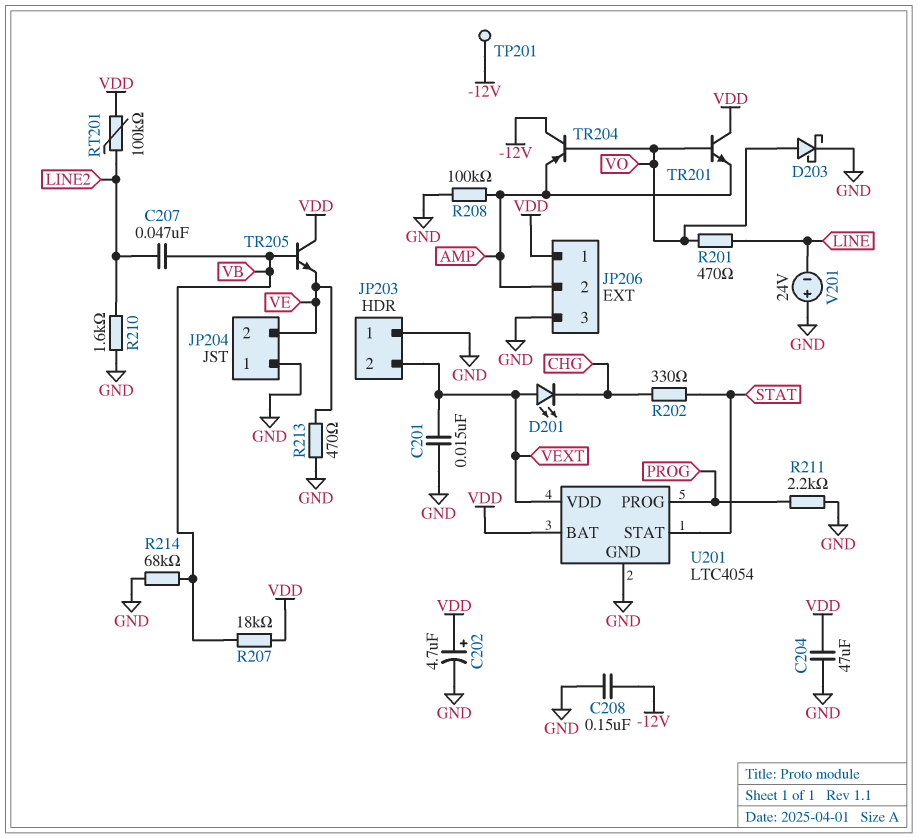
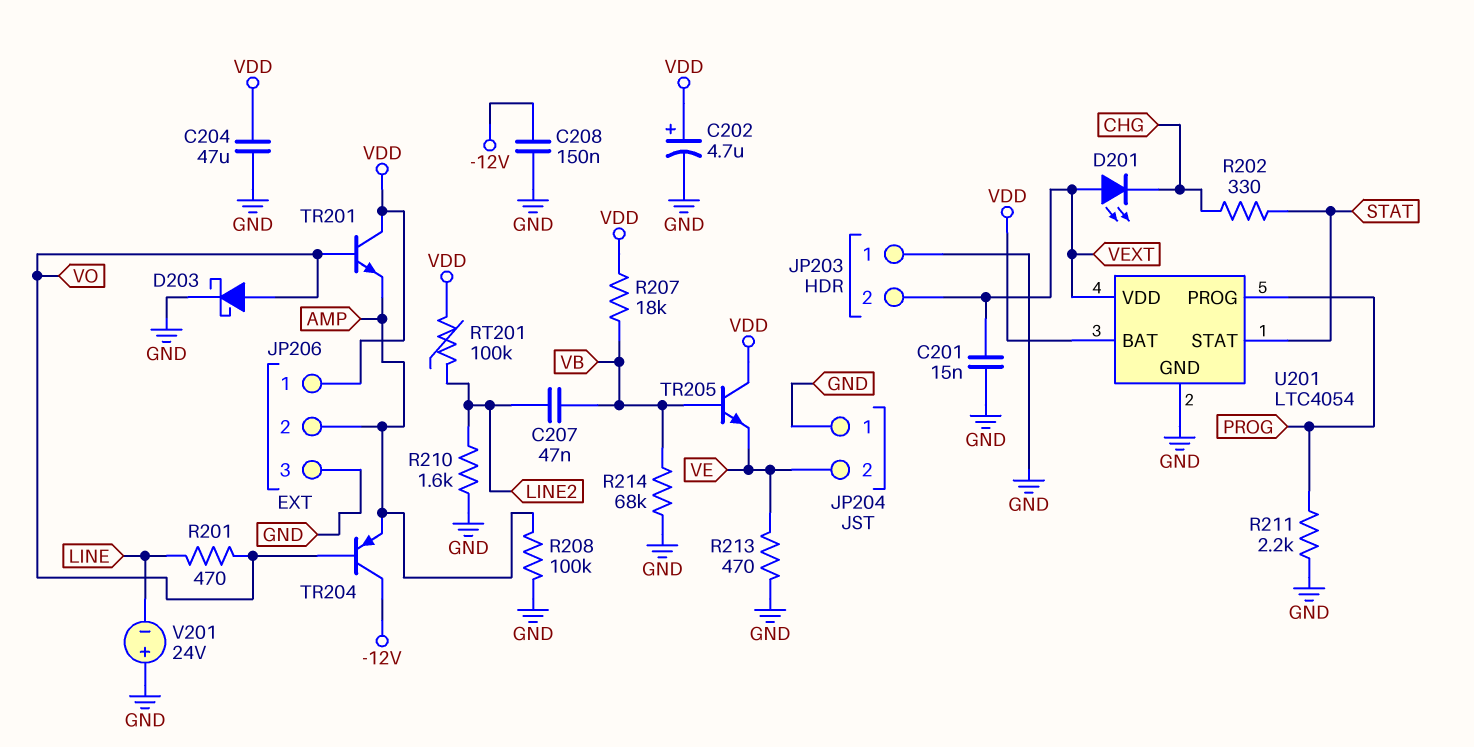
TP201: test point (-12V) -> none

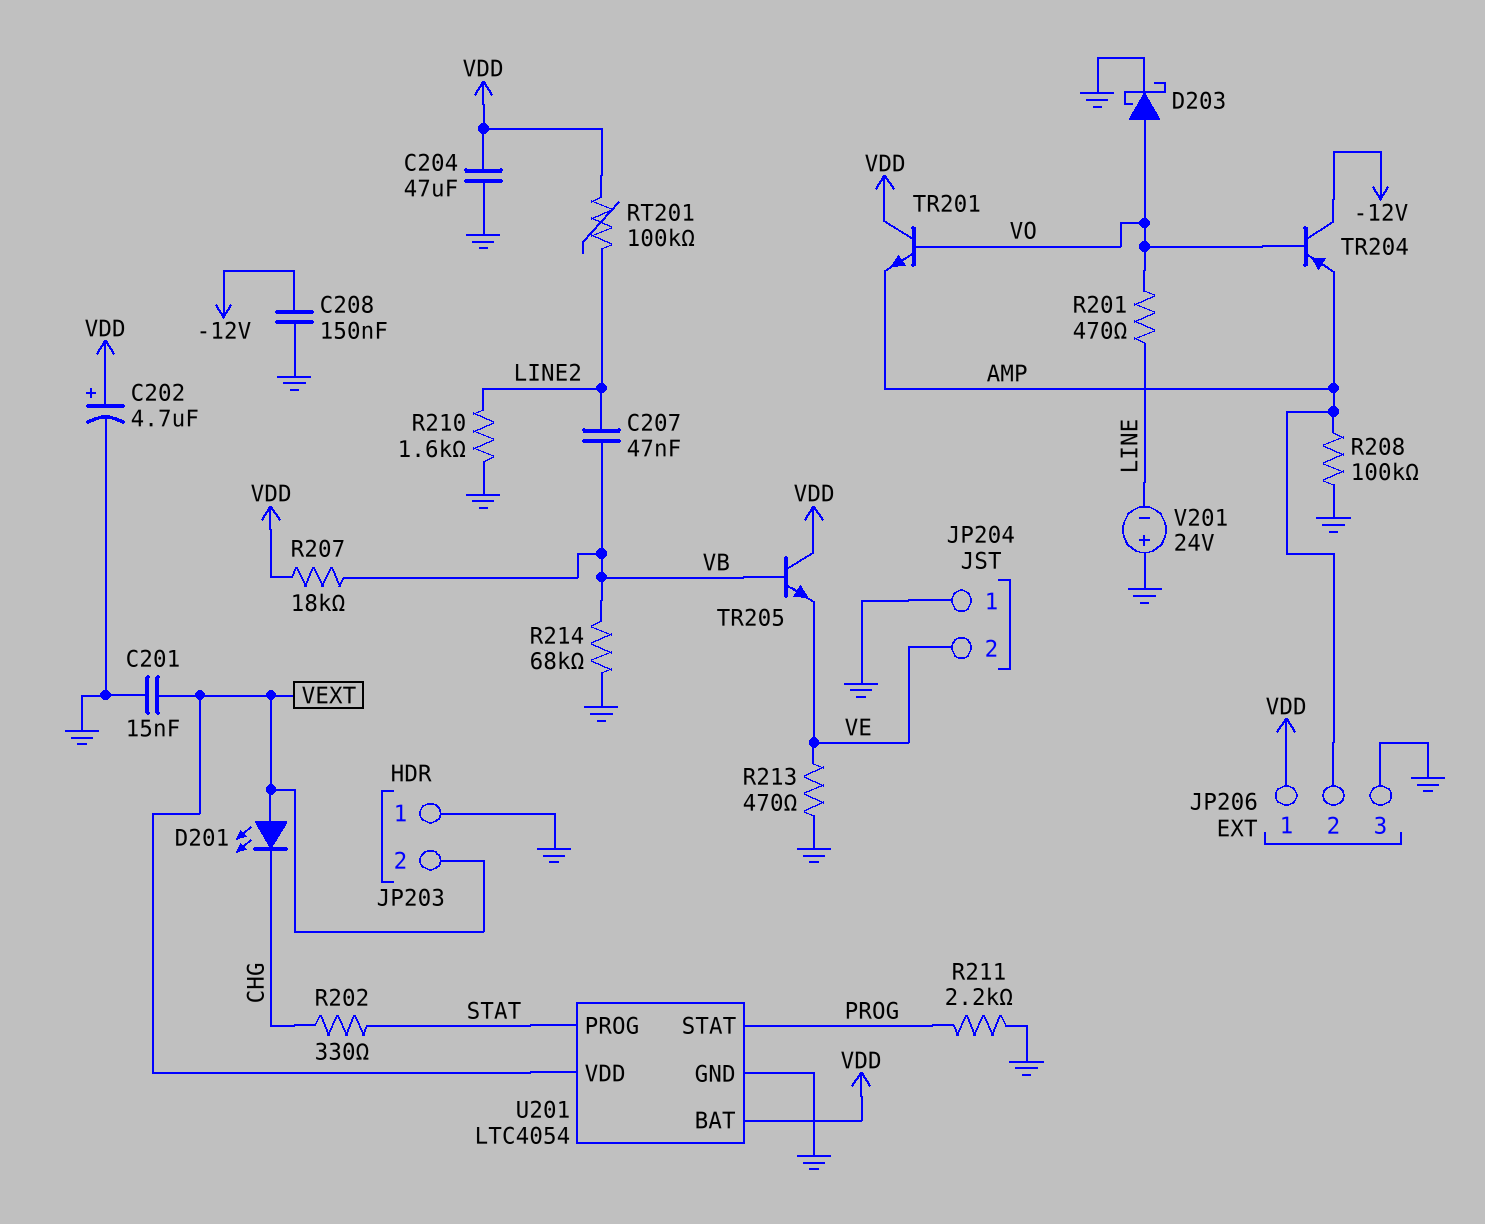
U201 pin PROG: PROG -> STAT
U201 pin STAT: STAT -> PROG

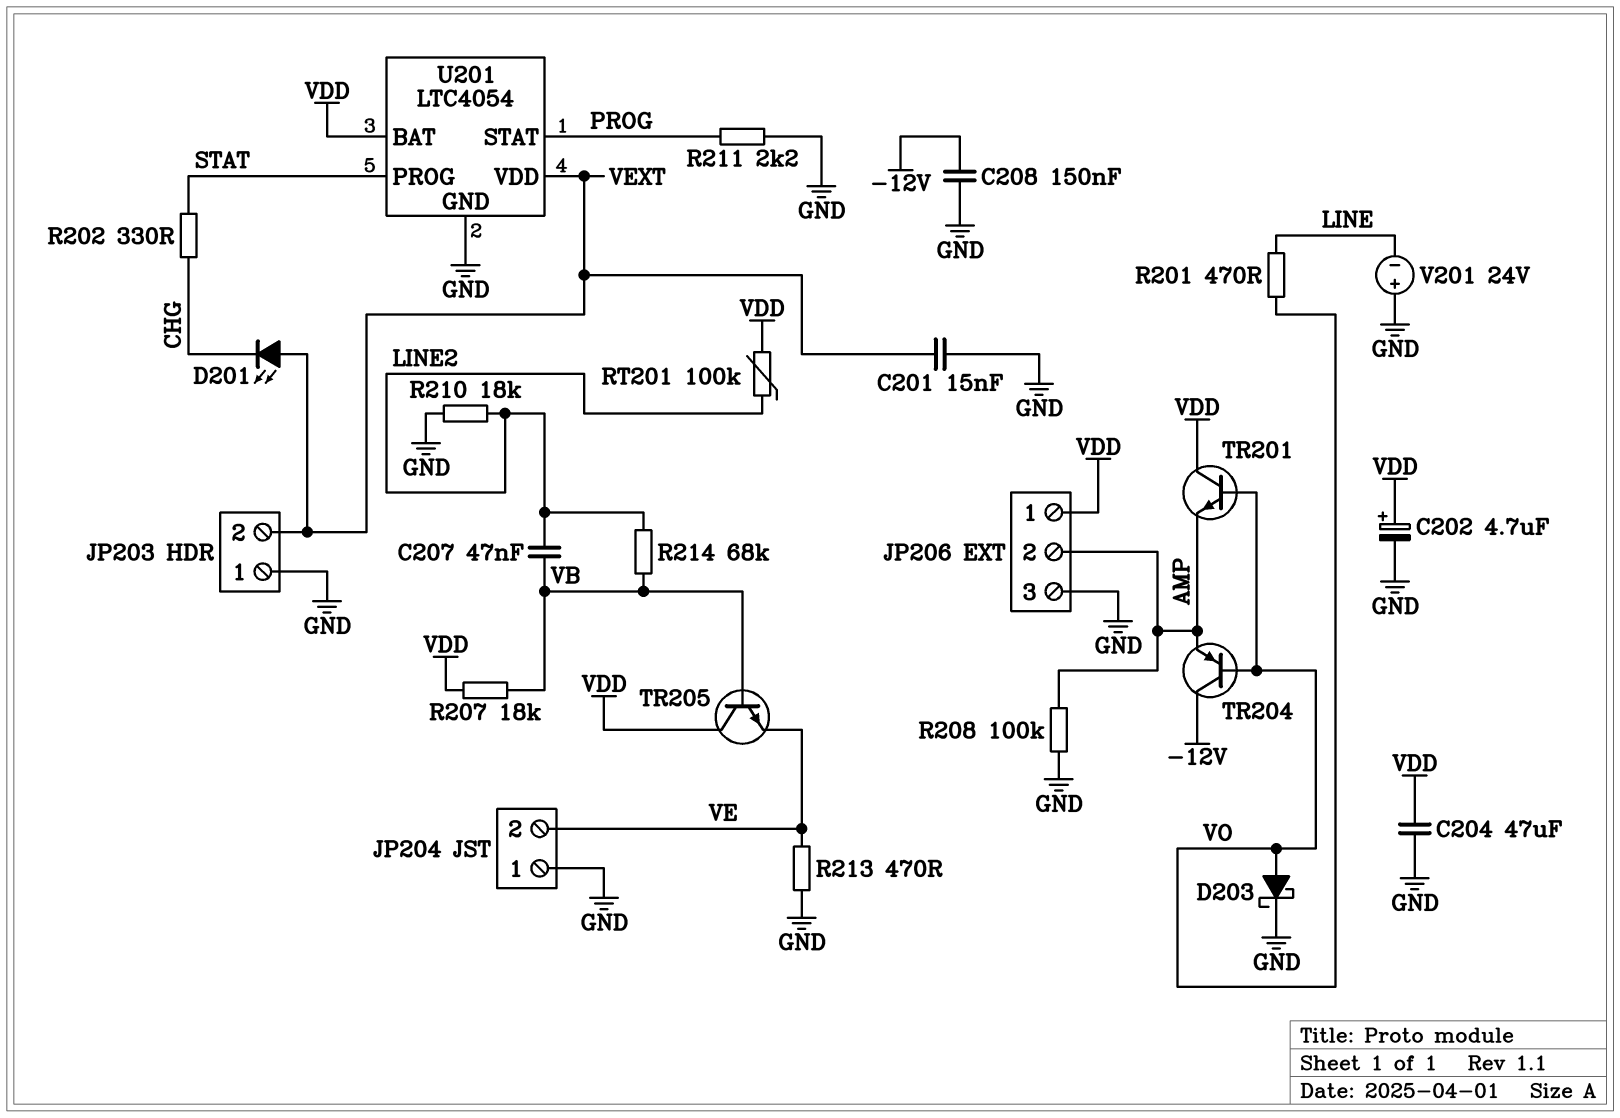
R210: 1.6k (GND, LINE2) -> 18k (GND, LINE2)
R214: 68k (GND, VB) -> 68k (LINE2, VB)

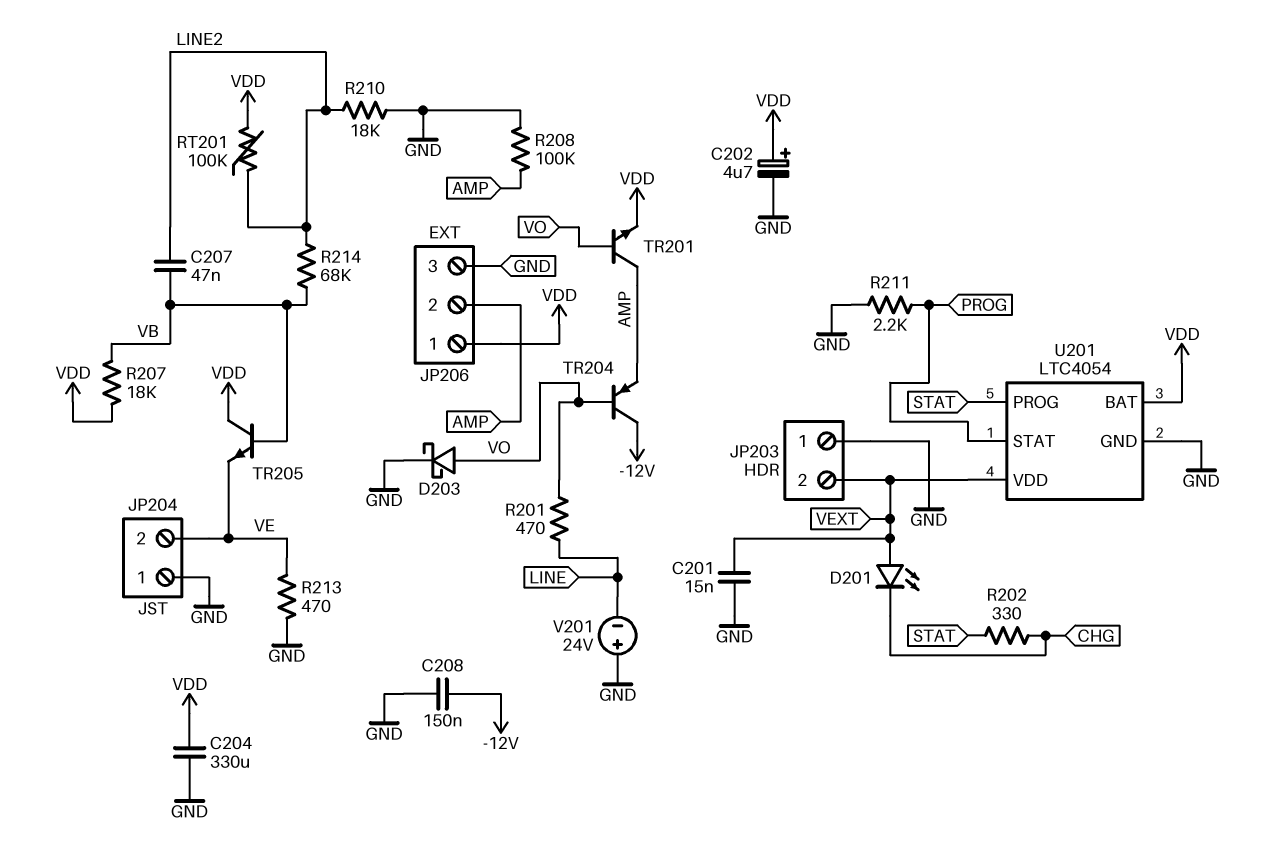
C204: 47uF (GND, VDD) -> 330uF (GND, VDD)
TR201: NPN (B VO, C VDD, E AMP) -> NPN (B VO, C AMP, E VDD)

